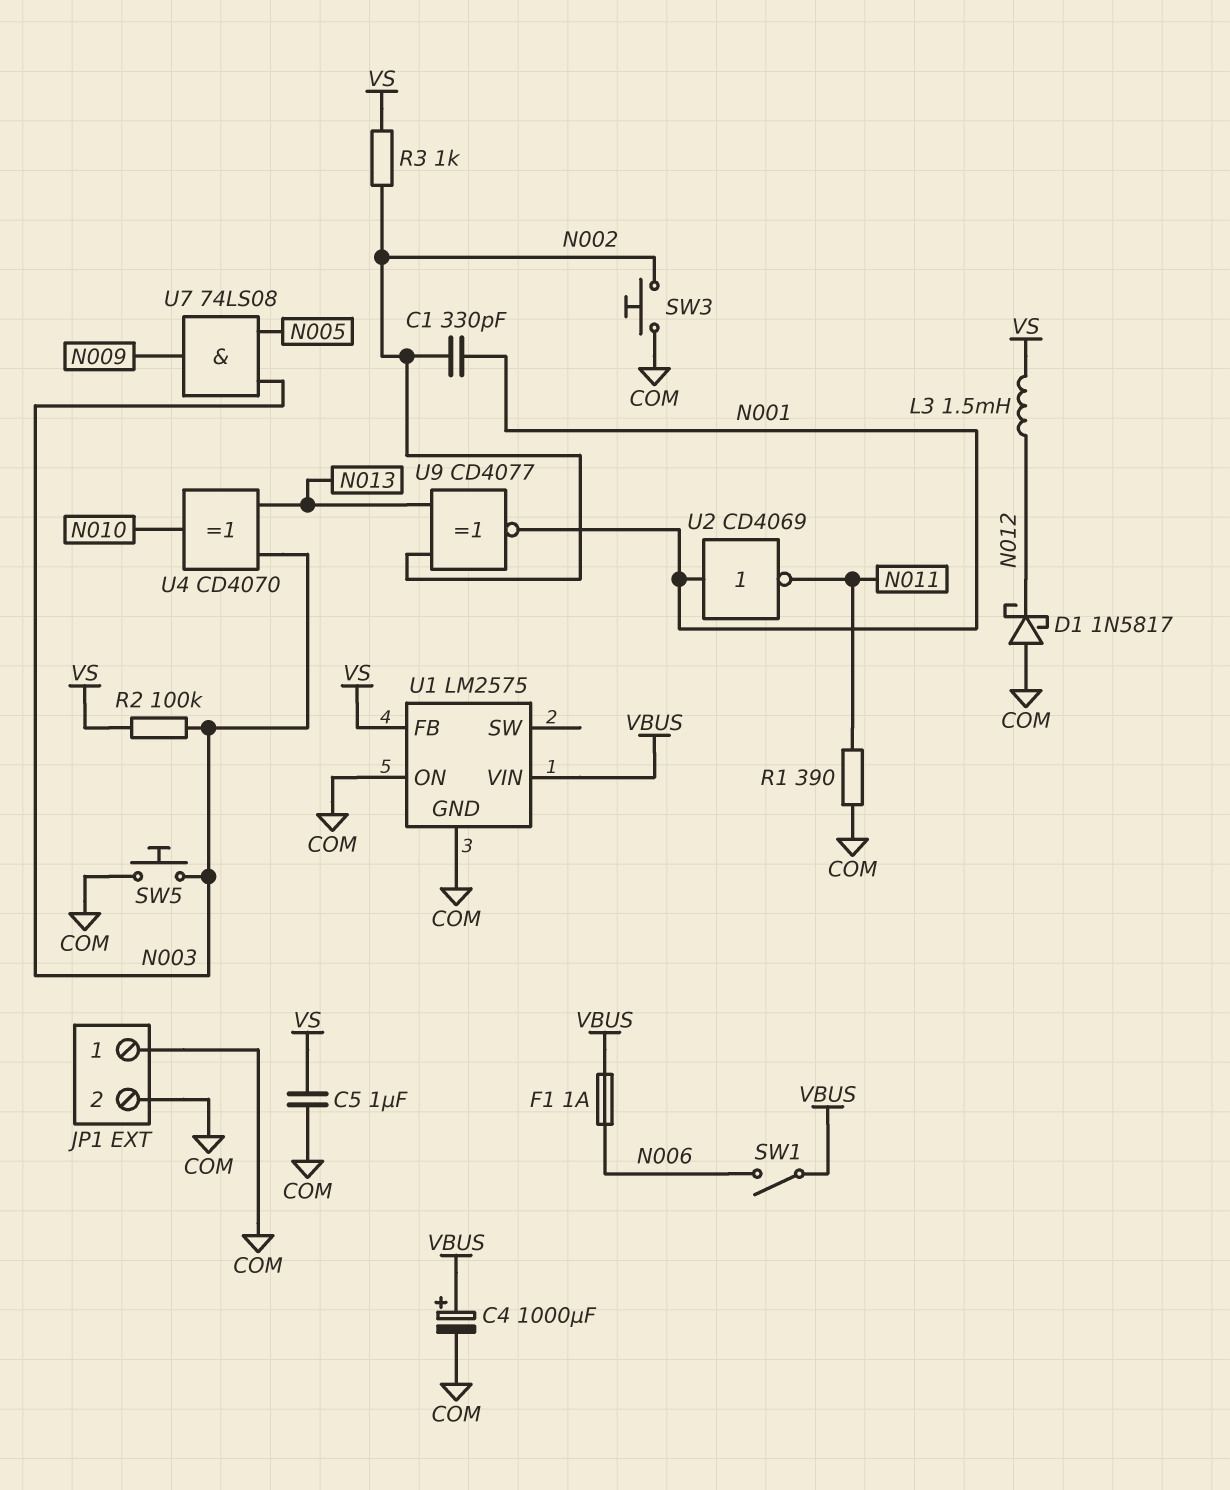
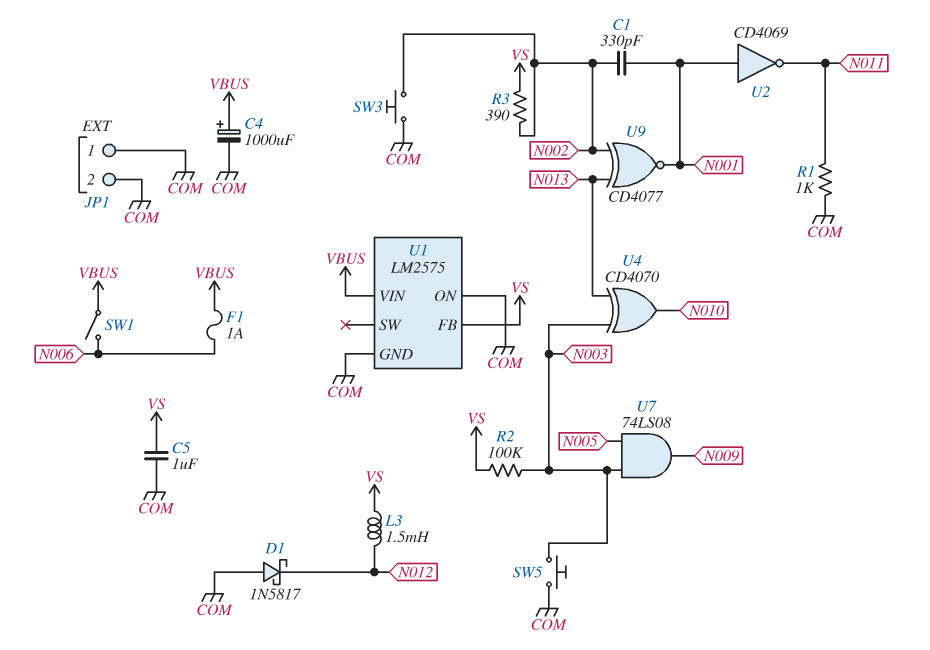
R1: 390 (COM, N011) -> 1k (COM, N011)
R3: 1k (N002, VS) -> 390 (N002, VS)

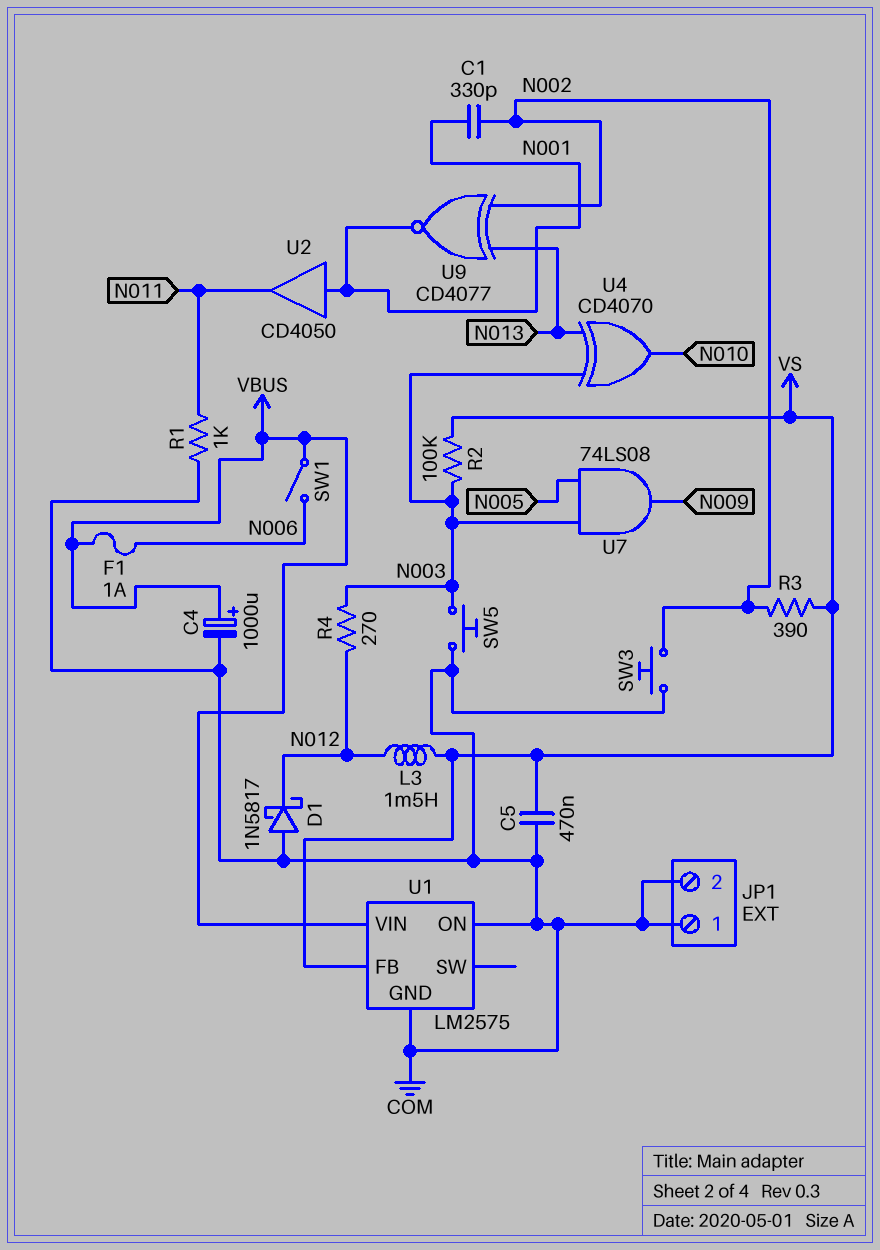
C5: 1uF (COM, VS) -> 470nF (COM, VS)
R4: none -> 270 (N003, N012)
U2: NOT CD4069 (in N001, out N011) -> buffer CD4050 (in N001, out N011)

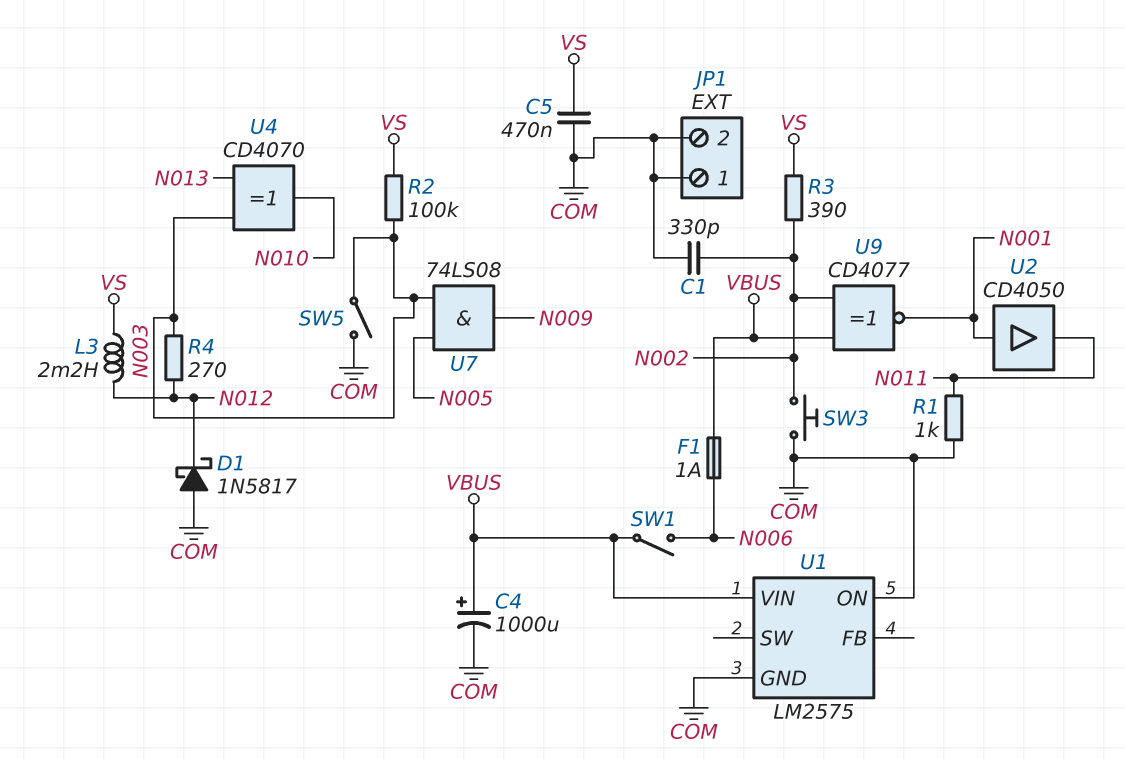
C1: 330pF (N001, N002) -> 330pF (COM, N002)
L3: 1.5mH (N012, VS) -> 2.2mH (N012, VS)
SW5: button (COM, N003) -> switch (COM, N003)
U1 pin FB: VS -> none
U9: XNOR CD4077 (in N002, in N013, out N001) -> XNOR CD4077 (in N002, in VBUS, out N001)

